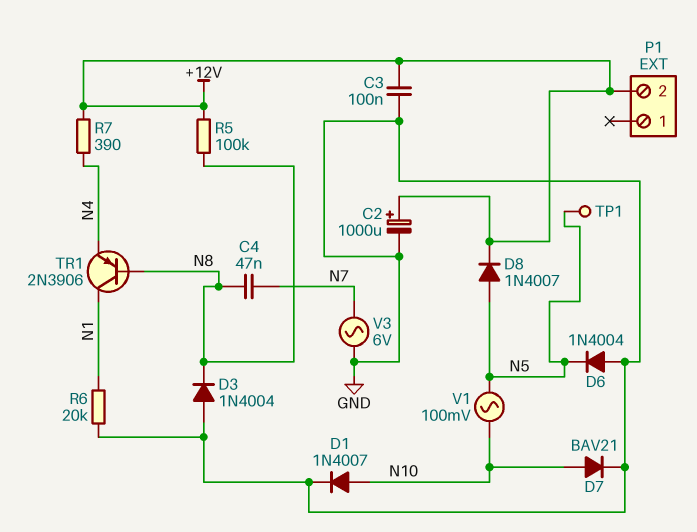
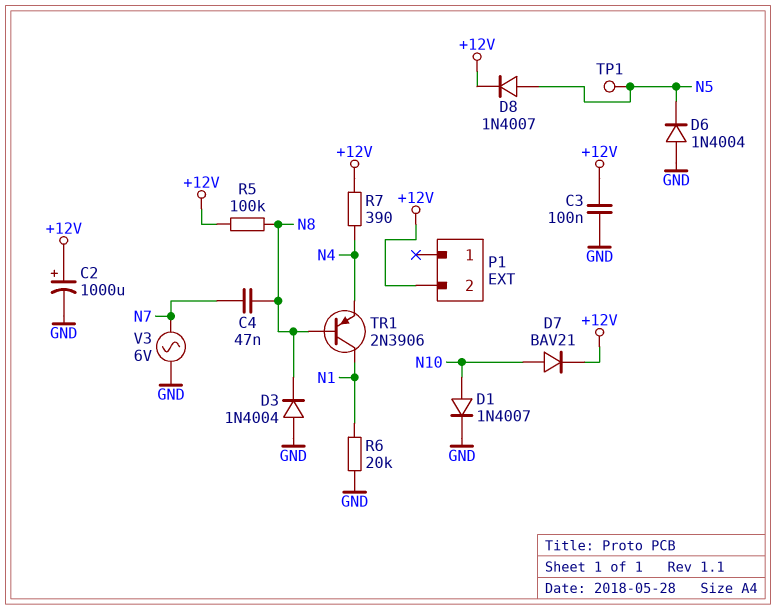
D7: diode BAV21 (A N10, K GND) -> diode BAV21 (A N10, K +12V)
V1: AC 100mV (N5, N10) -> none

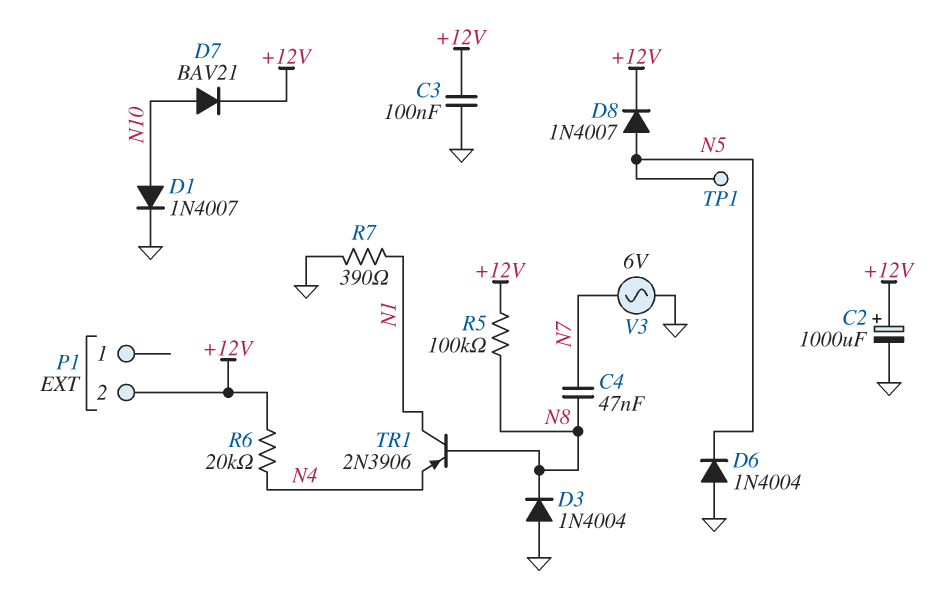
R6: 20k (GND, N1) -> 20k (+12V, N4)
R7: 390 (+12V, N4) -> 390 (GND, N1)

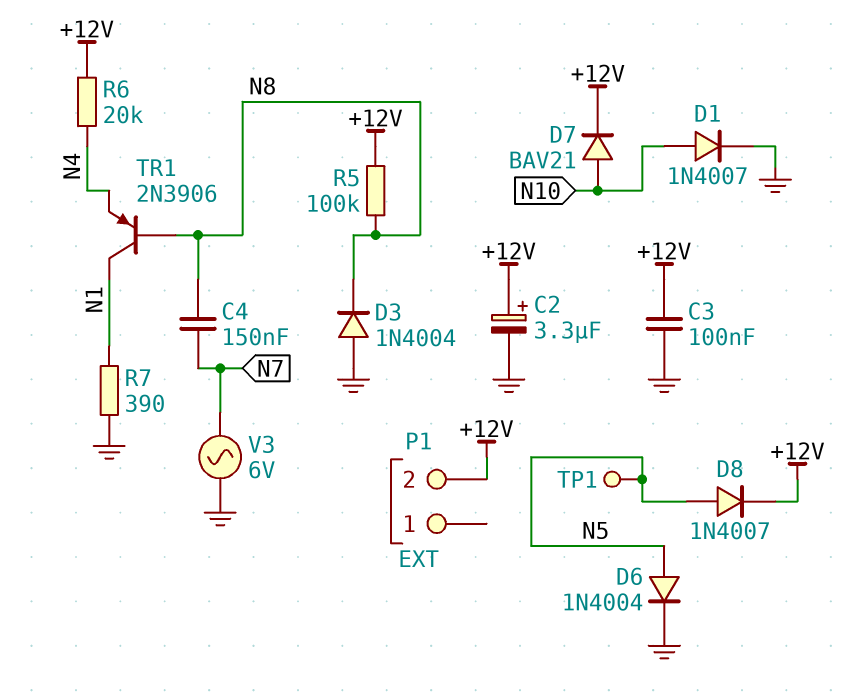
C2: 1000uF (plus +12V, minus GND) -> 3.3uF (plus +12V, minus GND)
C4: 47nF (N7, N8) -> 150nF (N7, N8)
D6: diode 1N4004 (A GND, K N5) -> diode 1N4004 (A N5, K GND)

